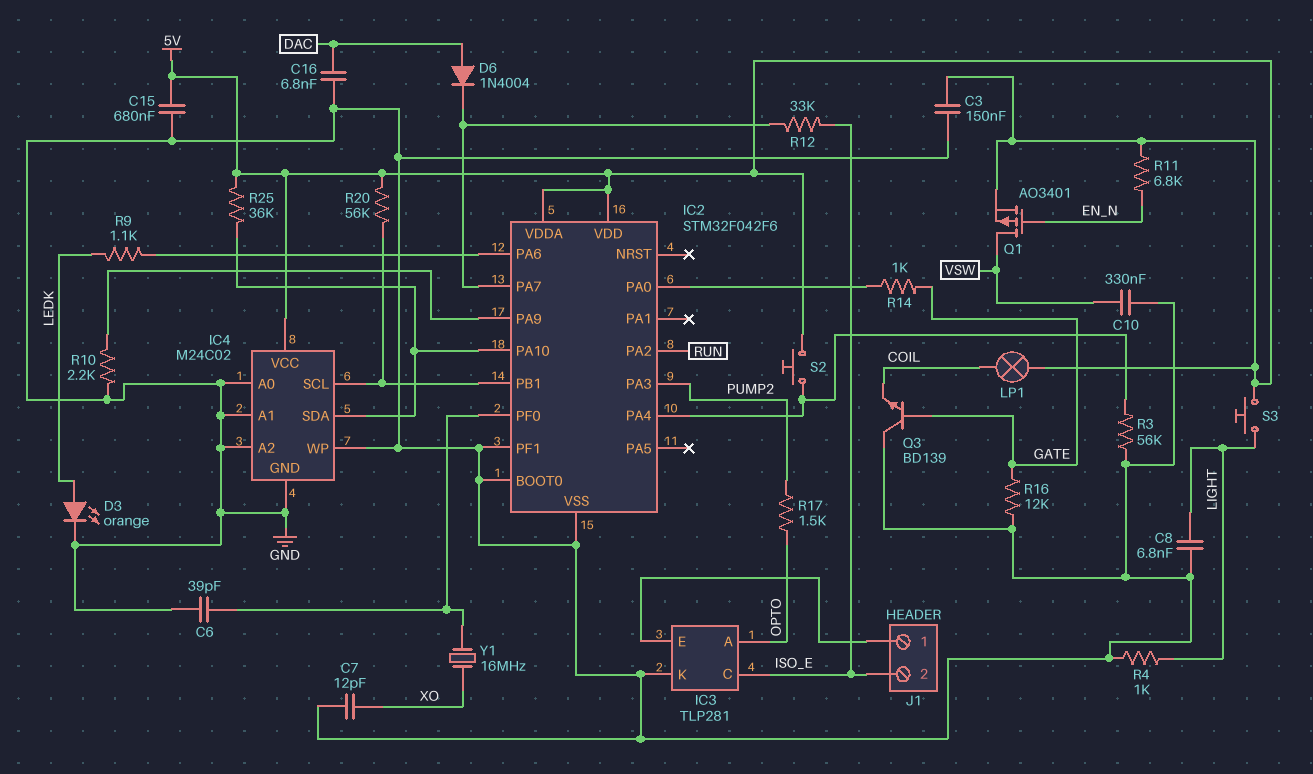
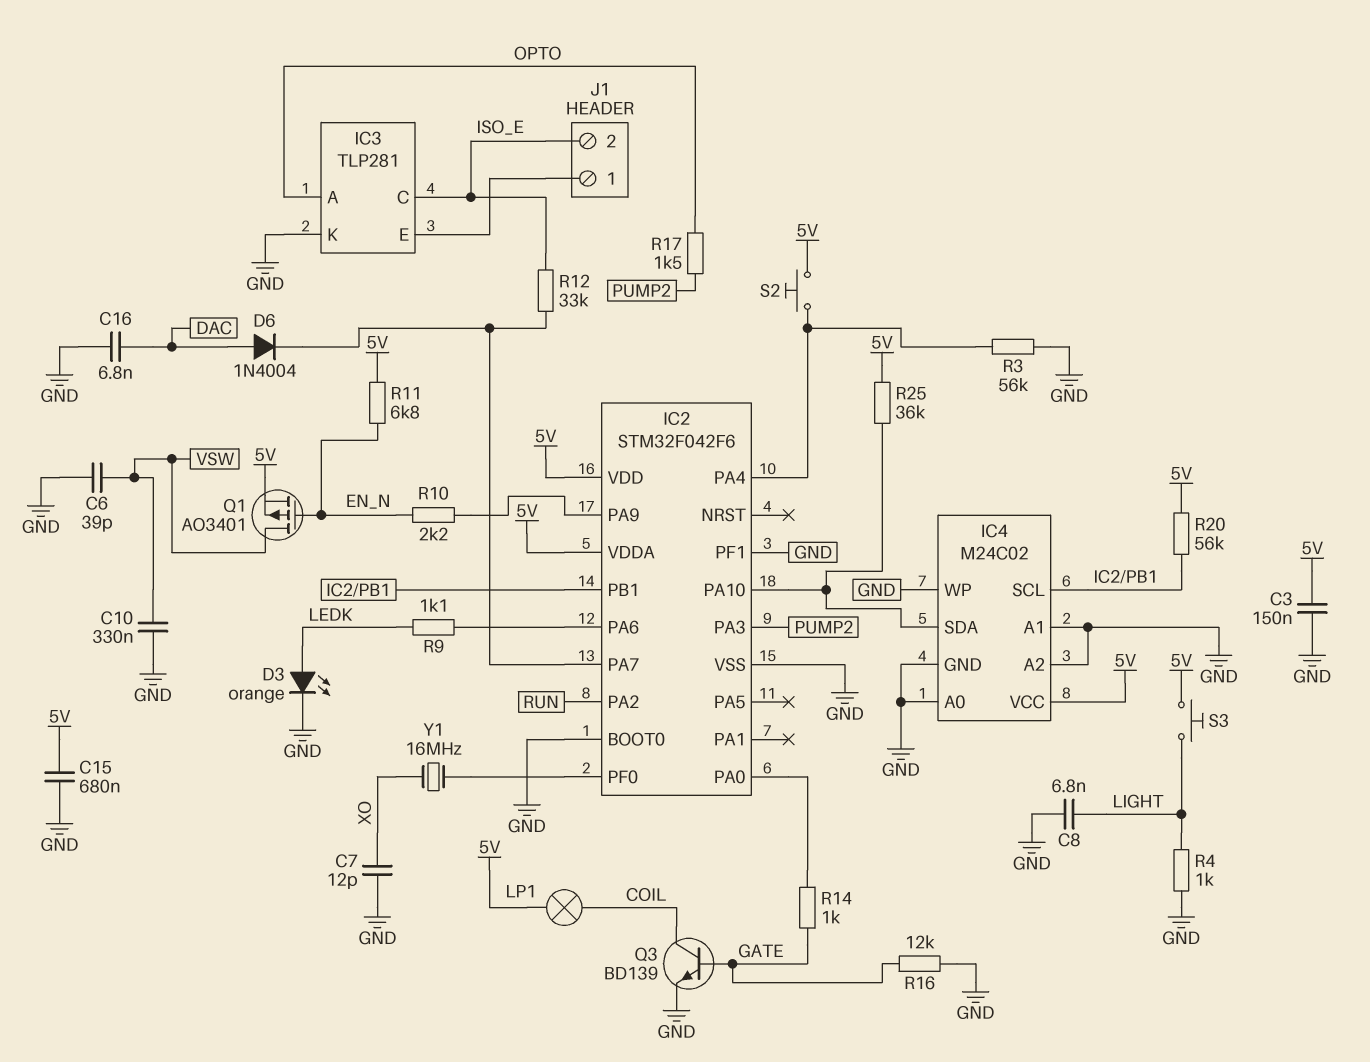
C6: 39pF (GND, IC2/PF0) -> 39pF (GND, VSW)
Q3: NPN BD139 (B GATE, C GND, E COIL) -> NPN BD139 (B GATE, C COIL, E GND)
R10: 2.2k (GND, IC2/PA9) -> 2.2k (EN_N, IC2/PA9)

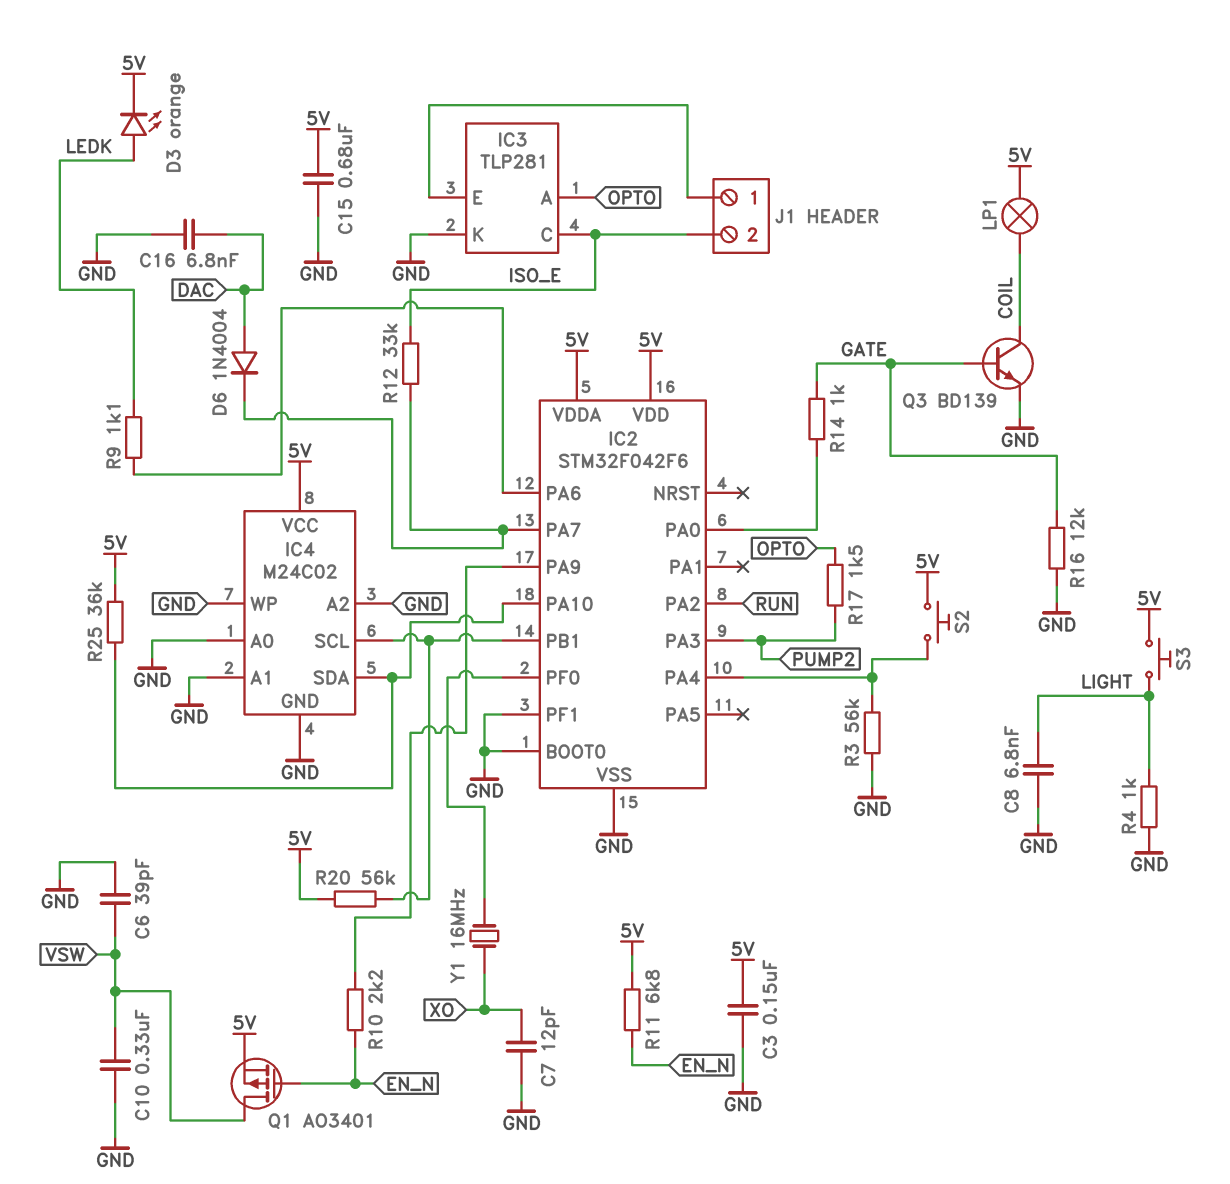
D3: LED orange (A LEDK, K GND) -> LED orange (A LEDK, K 5V)

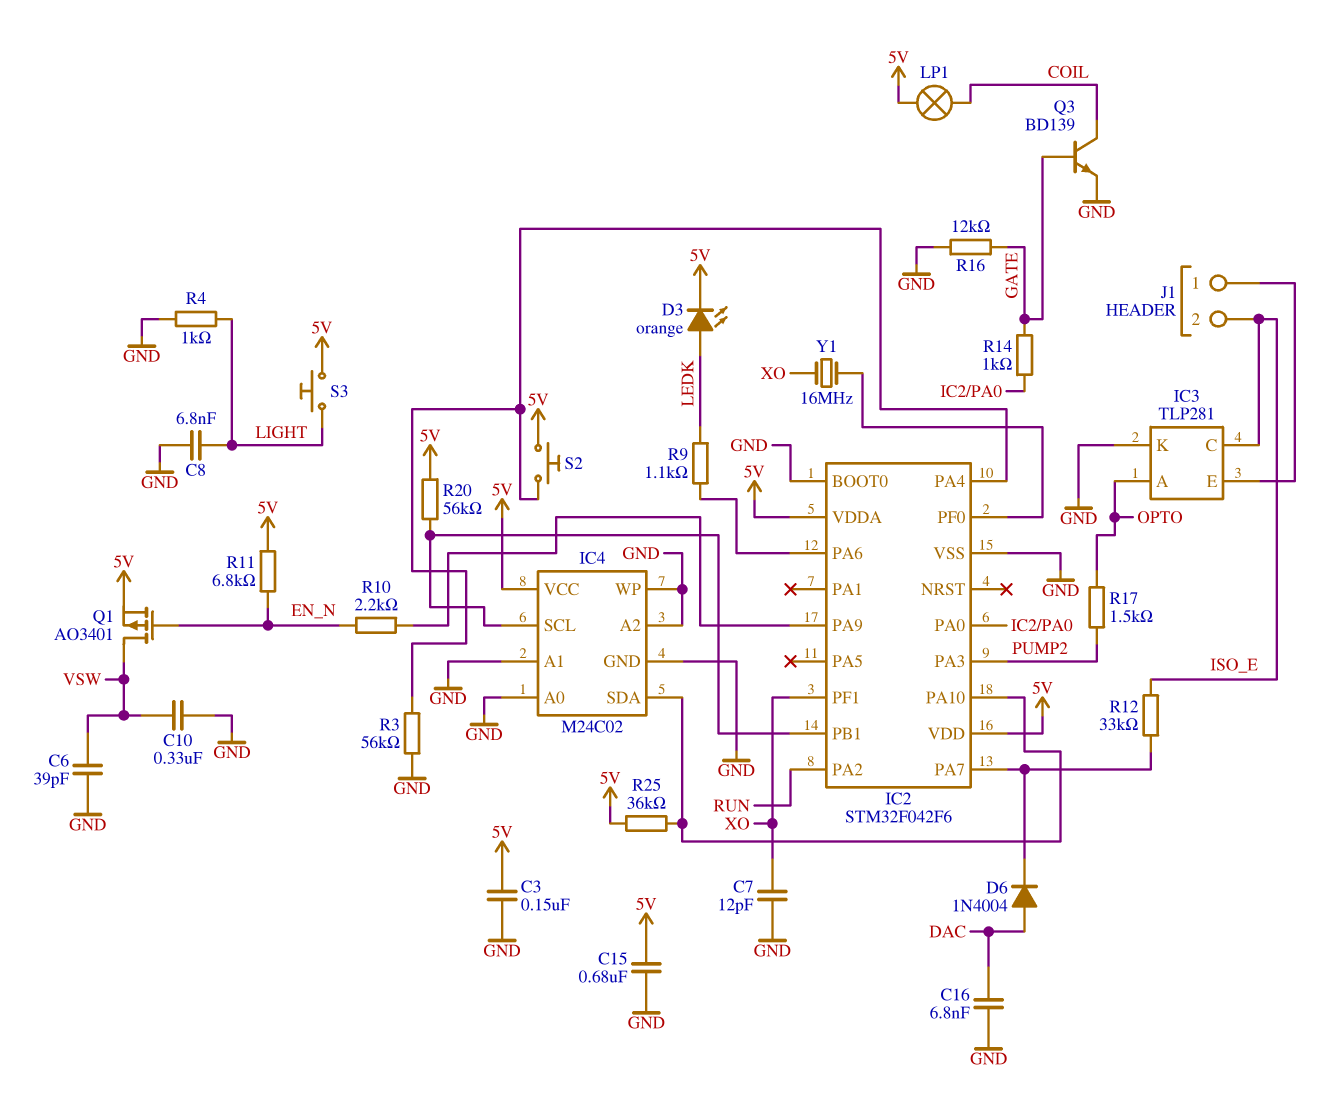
IC2 pin PF1: GND -> XO

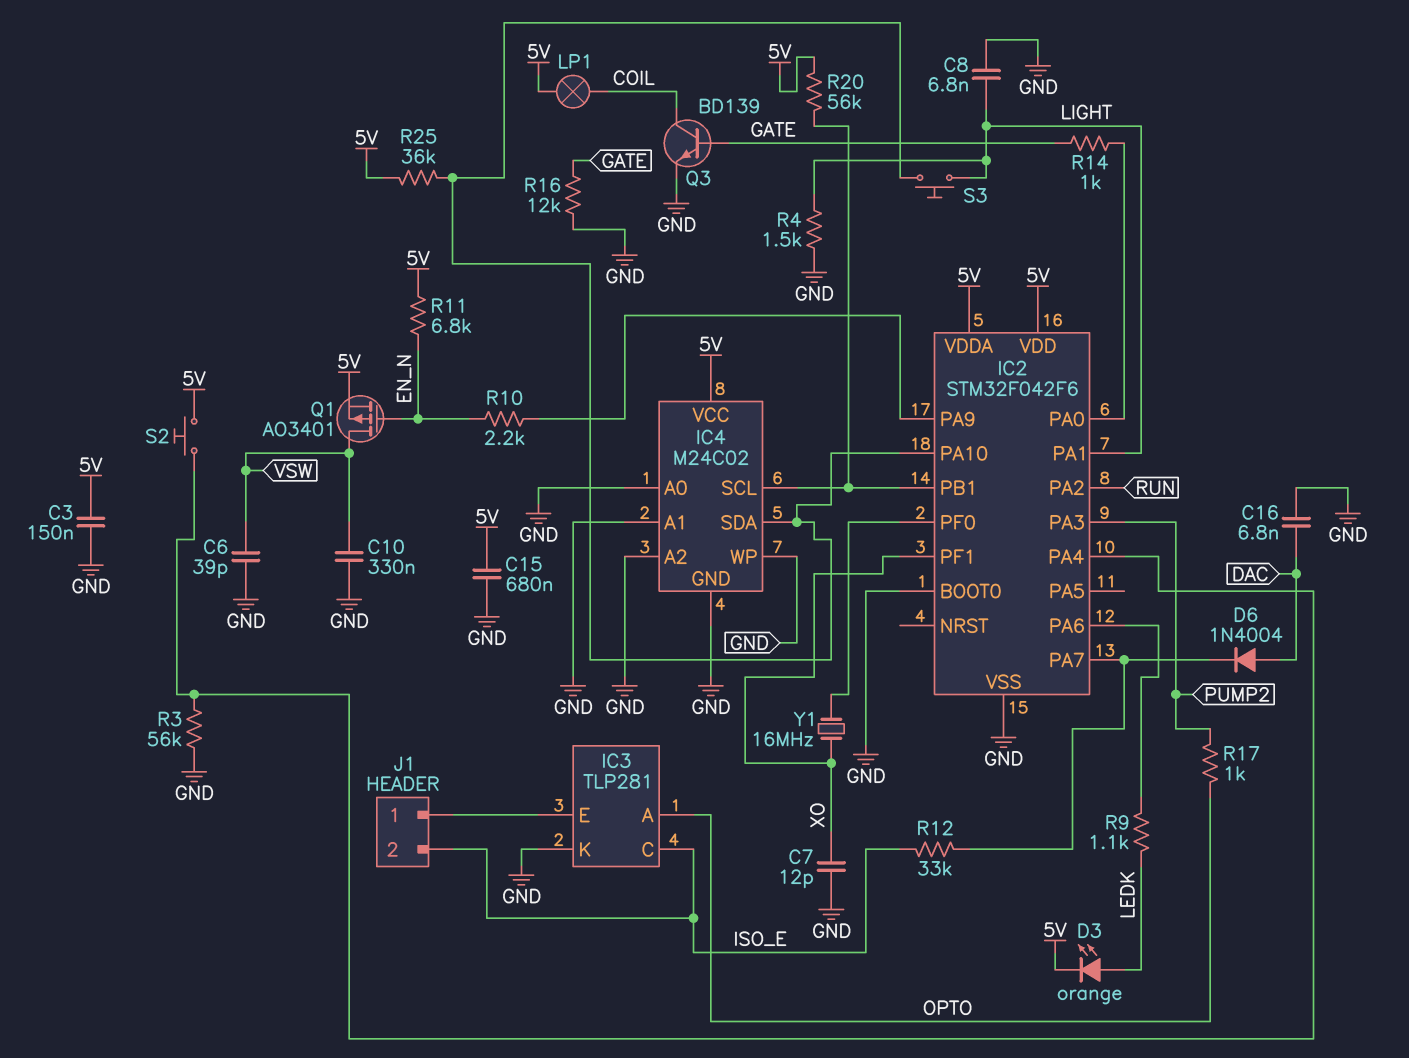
IC2 pin PA1: none -> LIGHT
R4: 1k (GND, LIGHT) -> 1.5k (GND, LIGHT)
R17: 1.5k (OPTO, PUMP2) -> 1k (OPTO, PUMP2)
S3: button (5V, LIGHT) -> button (IC2/PA10, LIGHT)

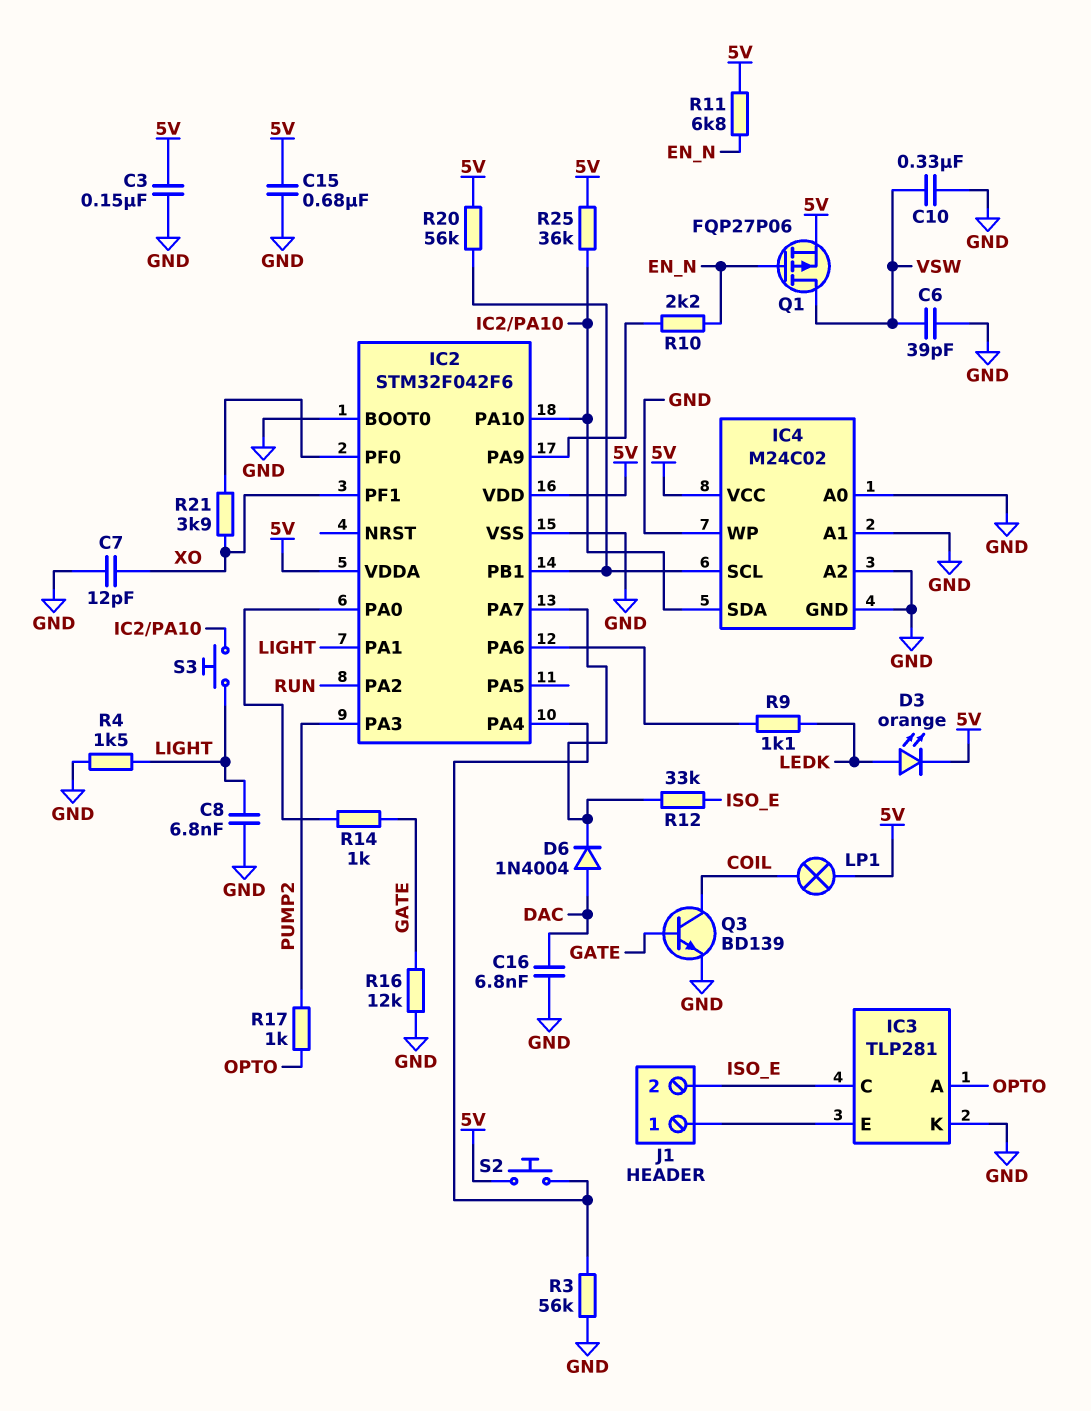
Q1: PMOS AO3401 (G EN_N, D VSW, S 5V) -> PMOS FQP27P06 (G EN_N, D VSW, S 5V)
R21: none -> 3.9k (IC2/PF0, XO)
Y1: 16MHz (IC2/PF0, XO) -> none

